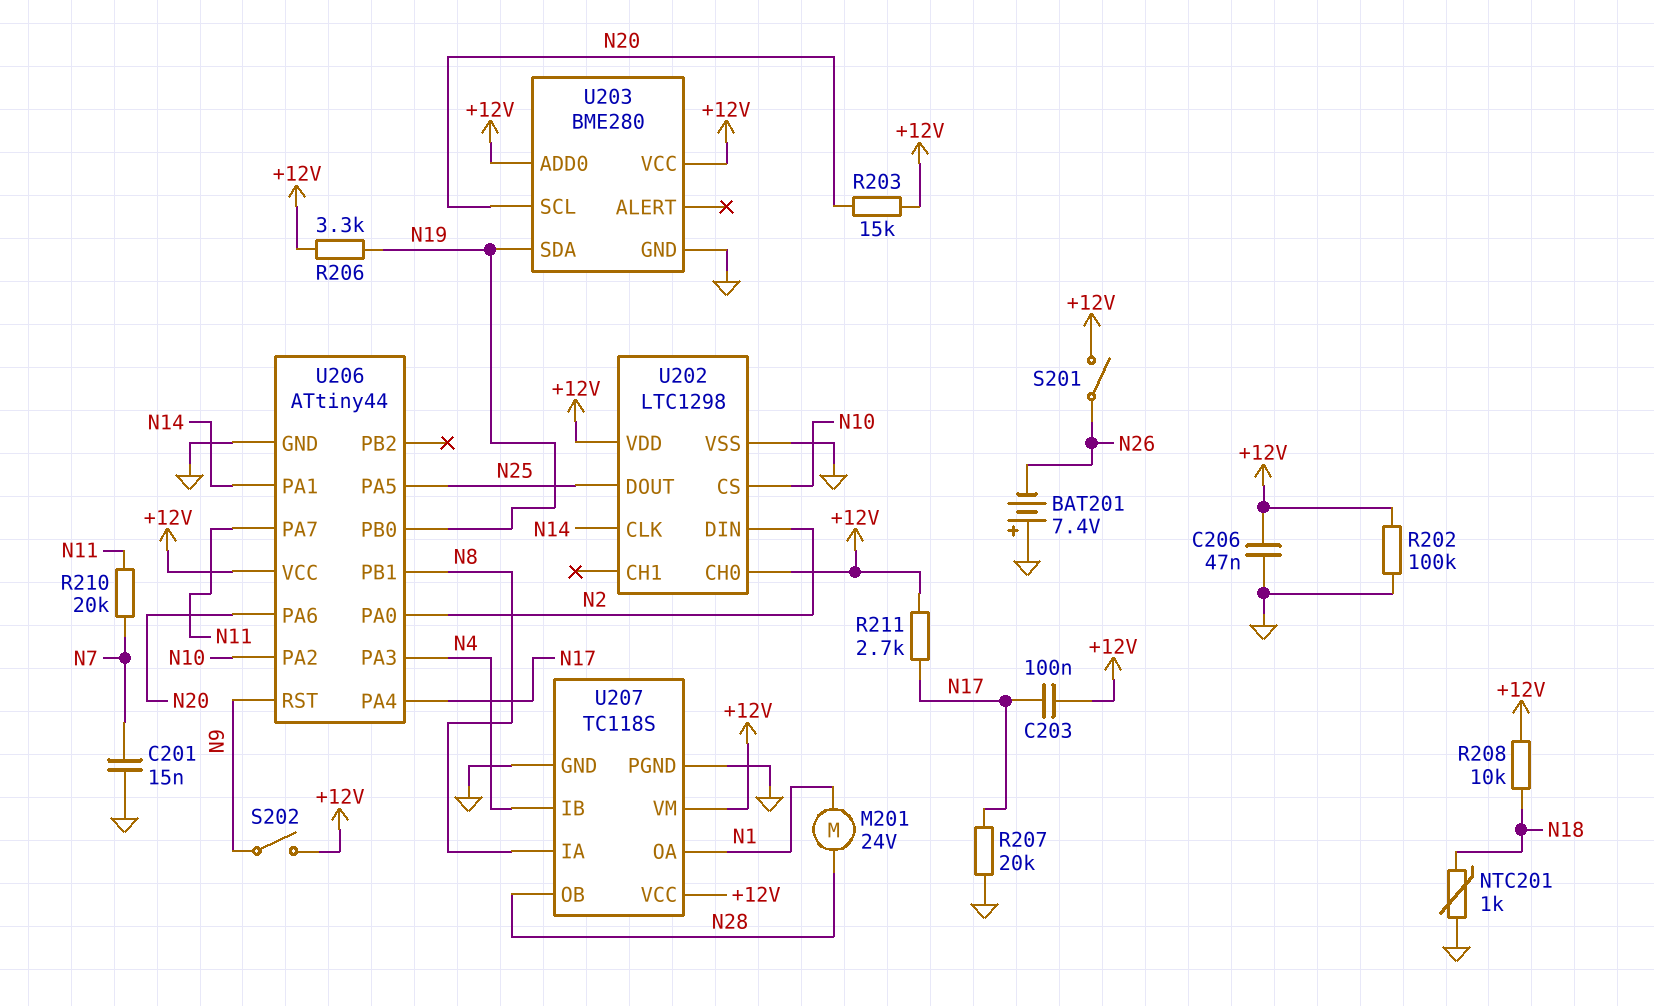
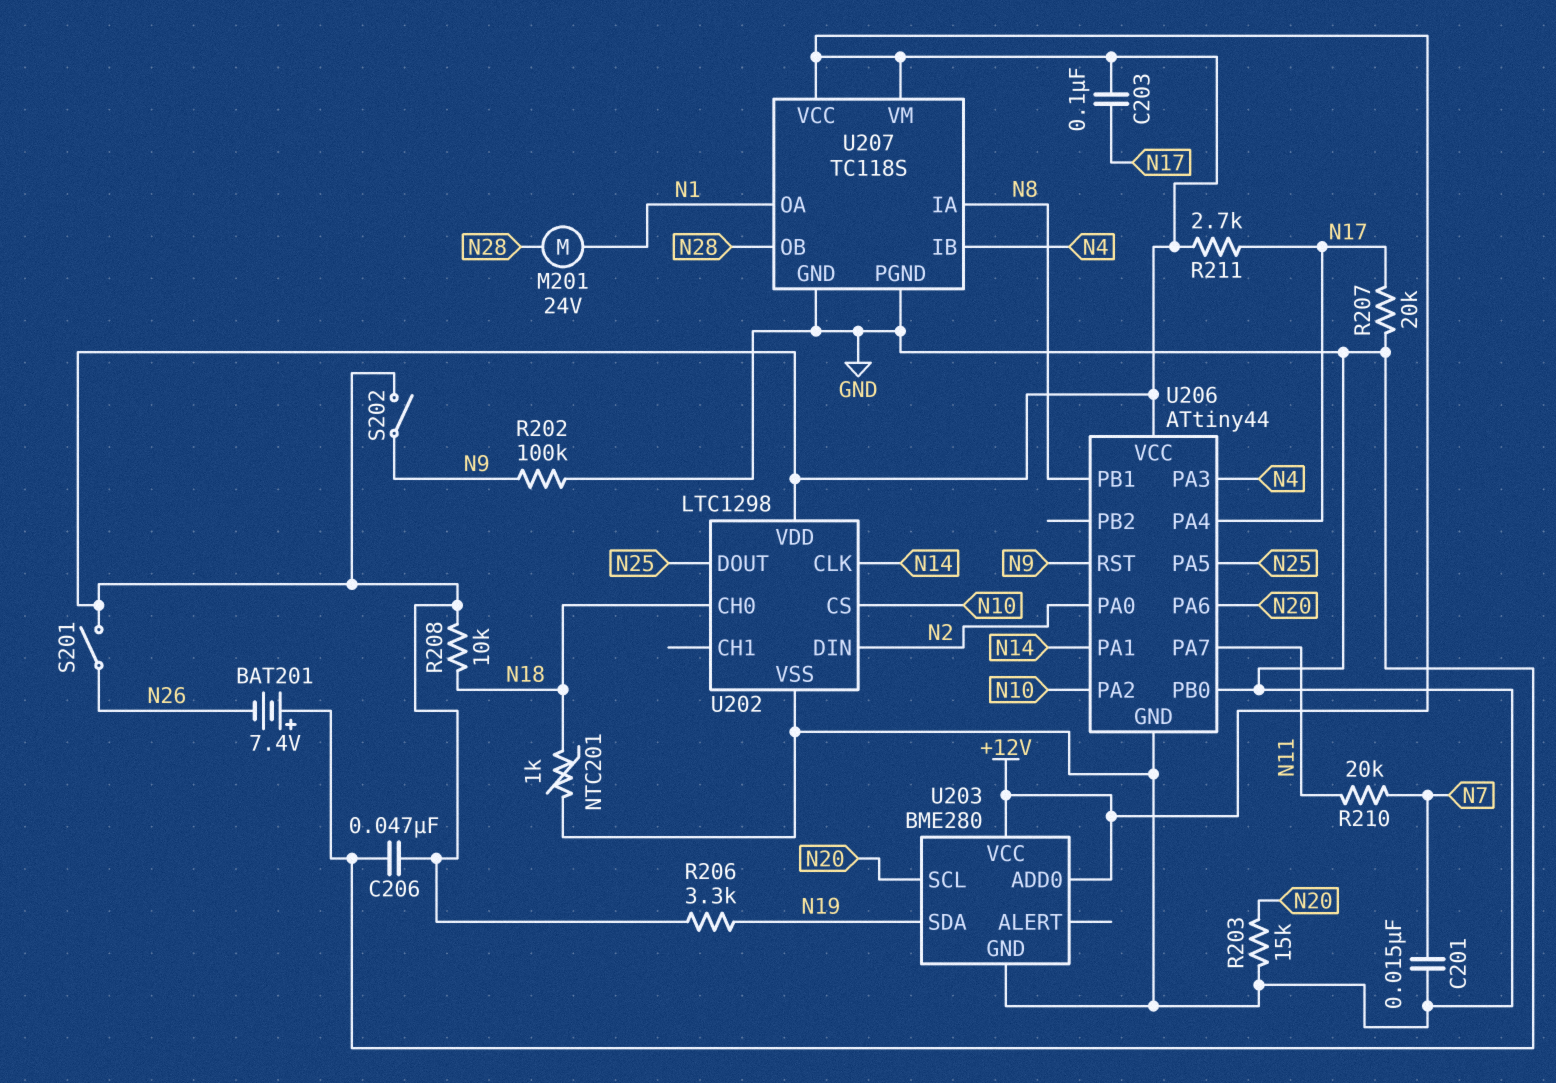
R202: 100k (+12V, GND) -> 100k (GND, N9)
R203: 15k (+12V, N20) -> 15k (GND, N20)
U202 pin CH0: +12V -> N18
U206 pin PB0: N19 -> GND

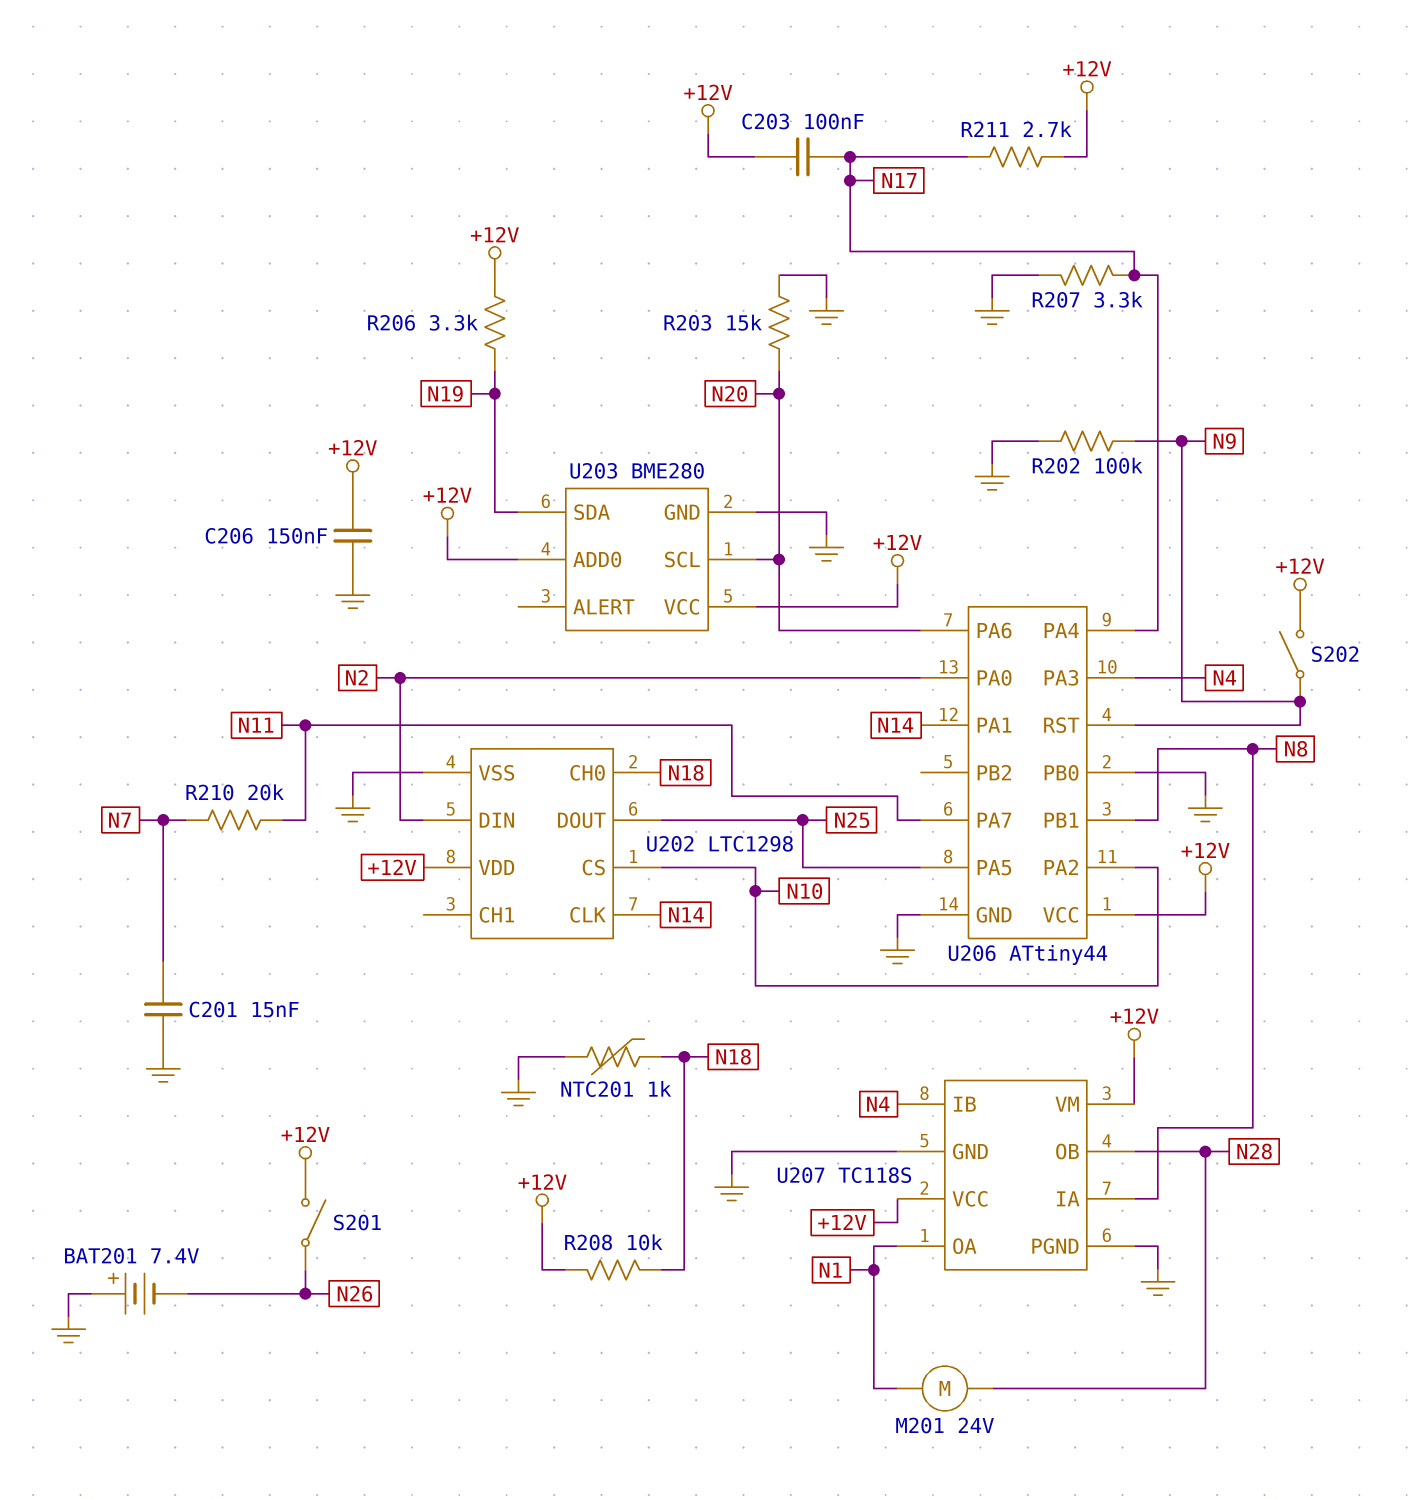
C206: 47nF (+12V, GND) -> 150nF (+12V, GND)
R207: 20k (GND, N17) -> 3.3k (GND, N17)

